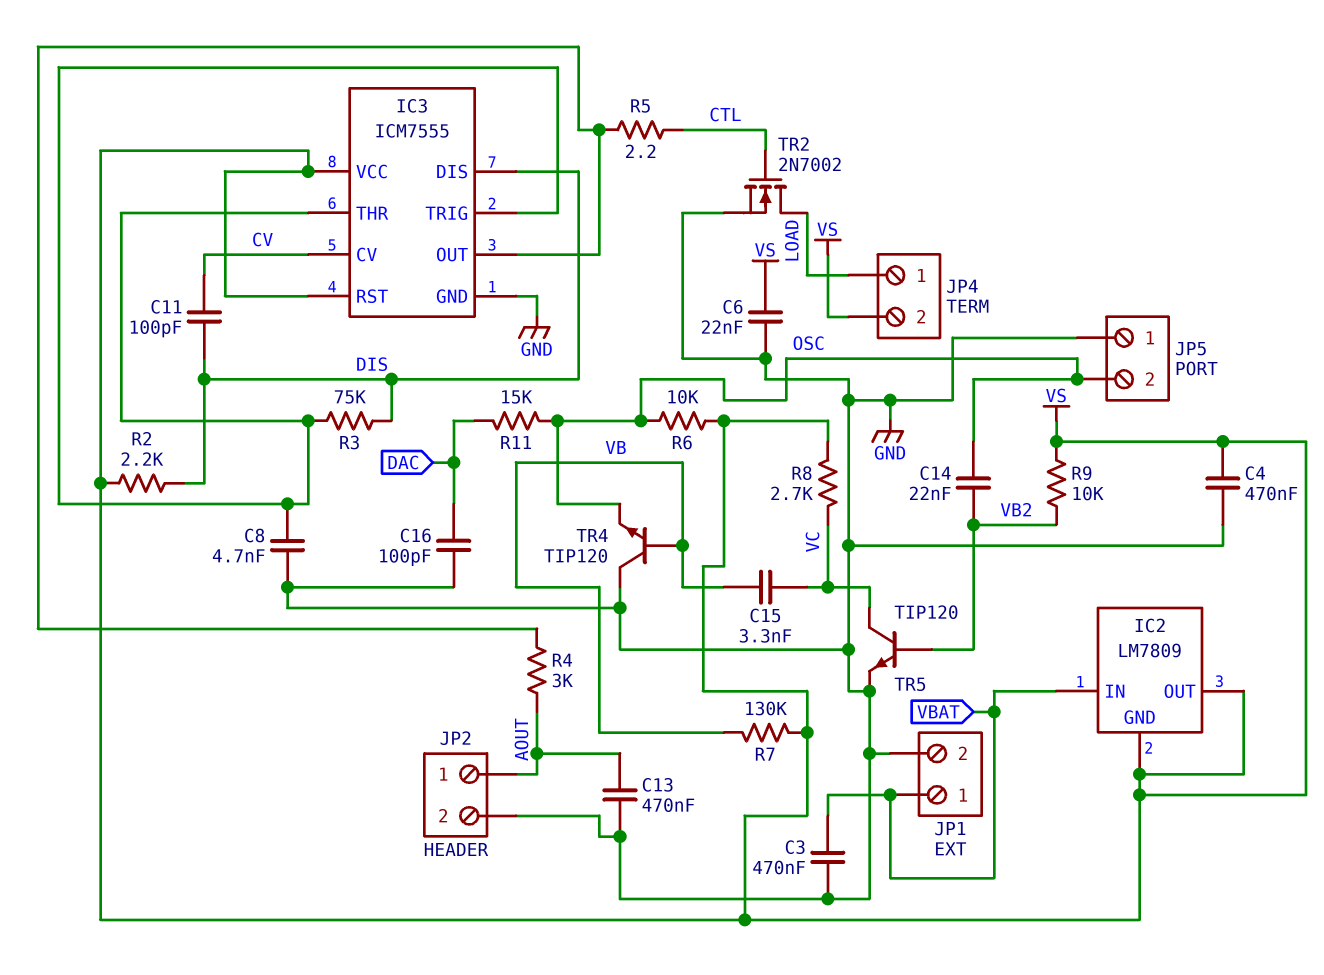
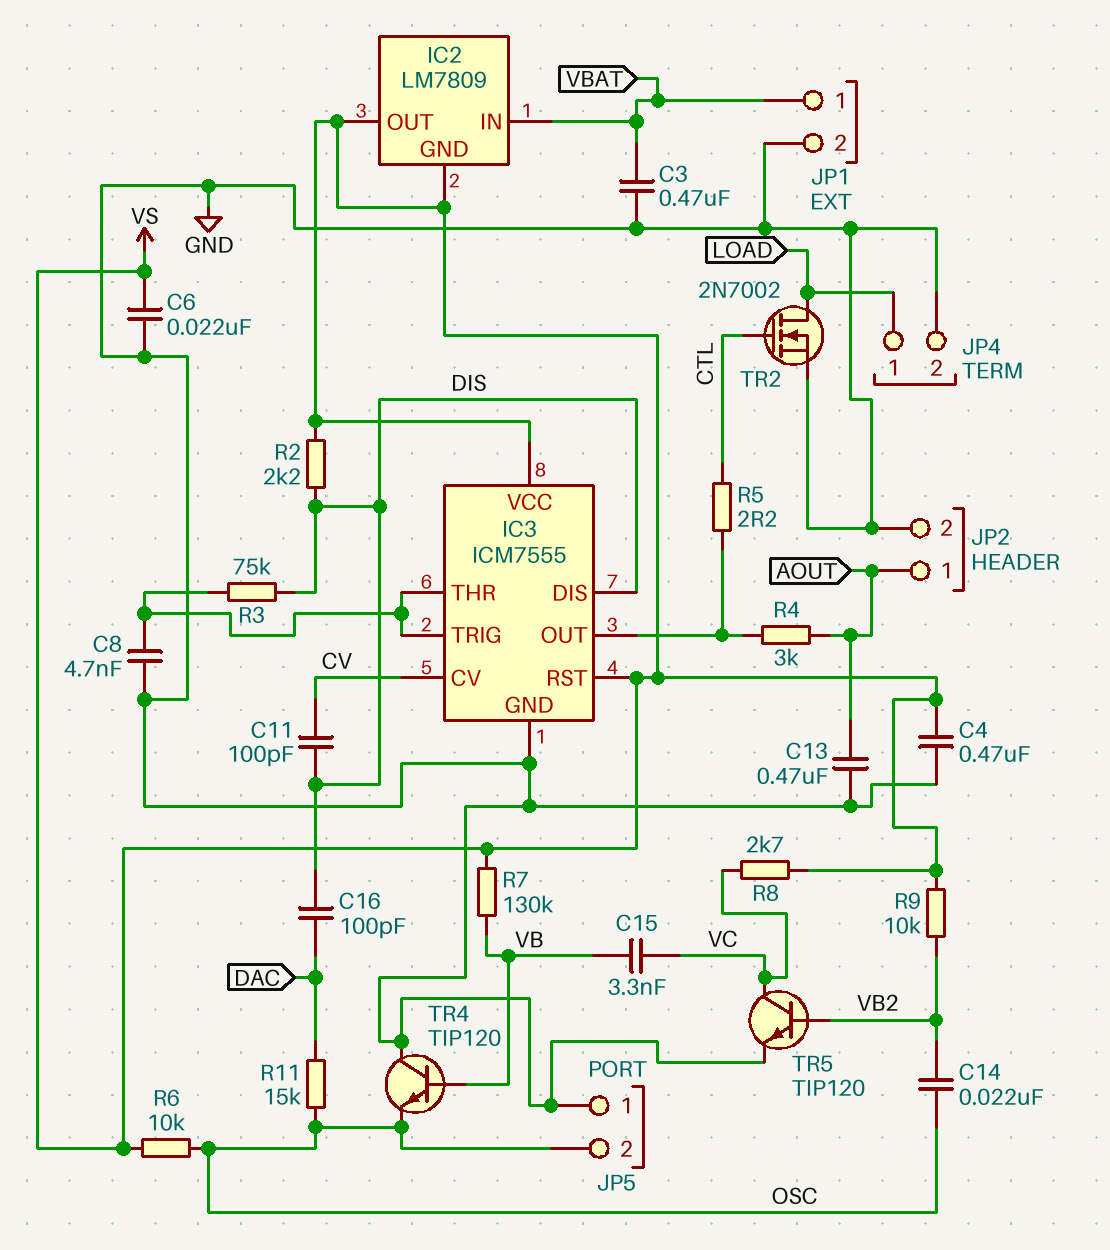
C16: 100pF (DAC, GND) -> 100pF (DAC, DIS)
JP4 pin 2: VS -> GND

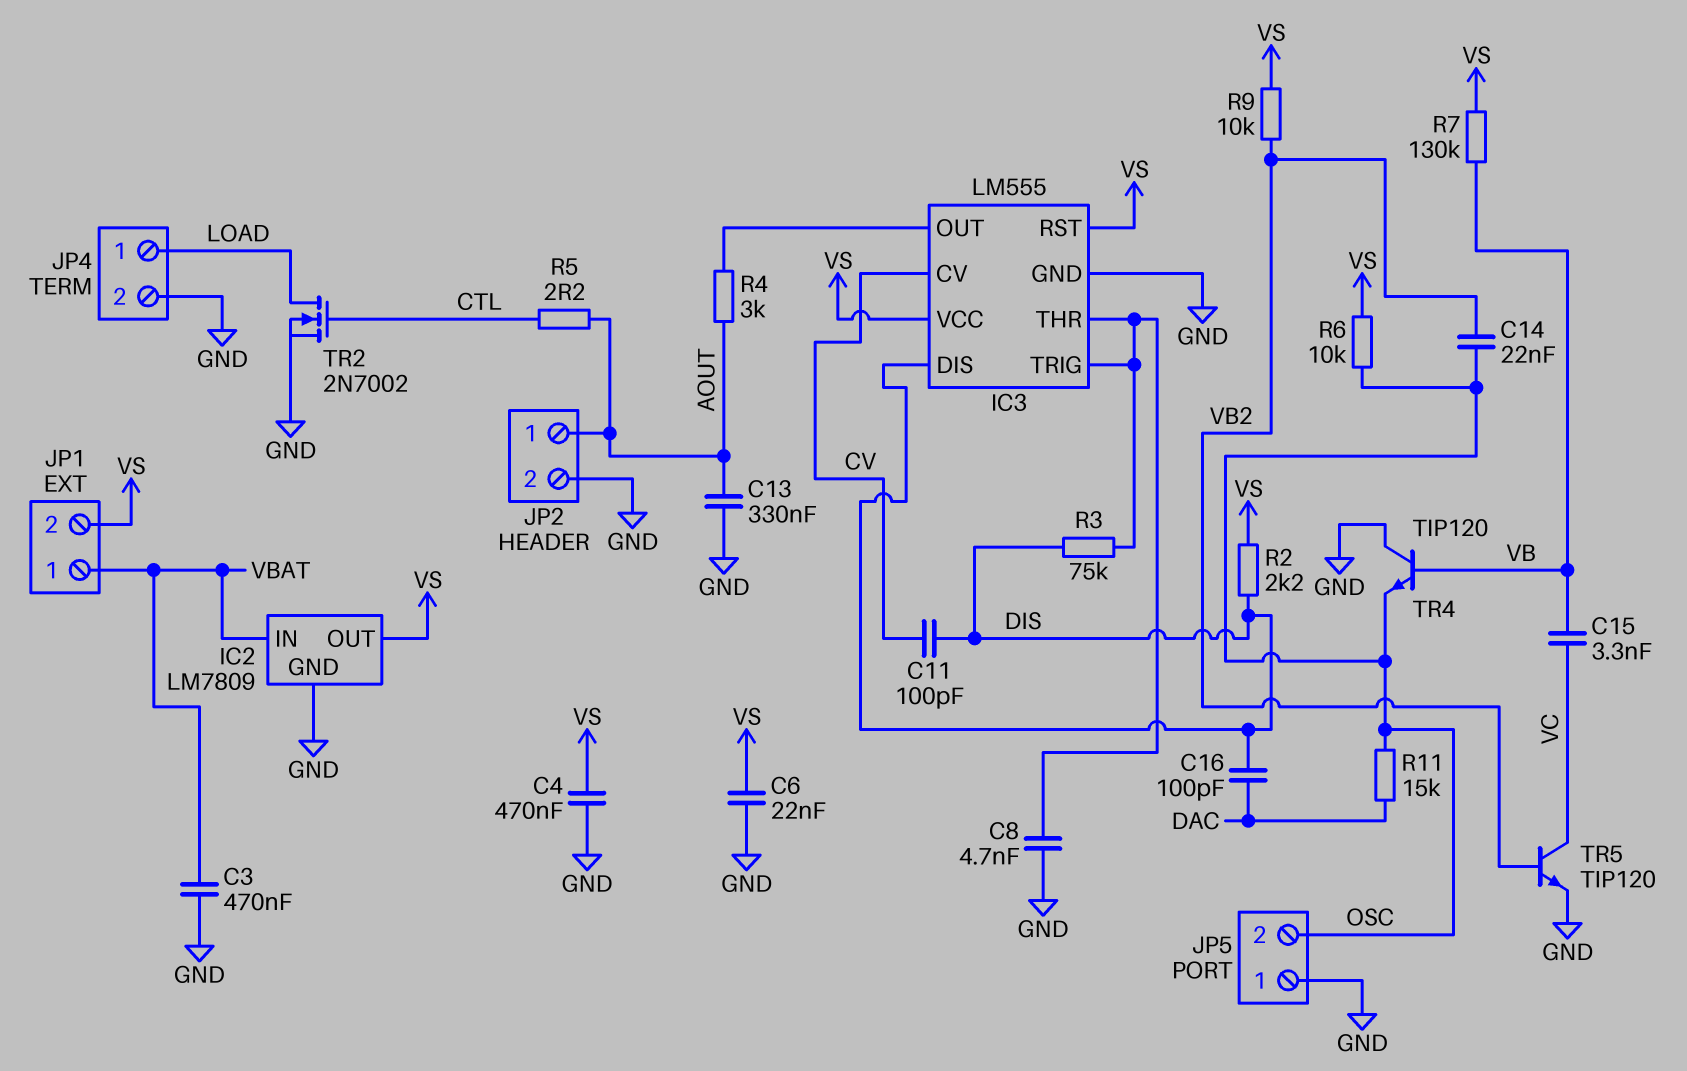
C13: 470nF (AOUT, GND) -> 330nF (AOUT, GND)
IC2 pin GND: VS -> GND
IC3: ICM7555 -> LM555
JP1 pin 2: GND -> VS
R5: 2.2 (CTL, IC3/OUT) -> 2.2 (AOUT, CTL)
R8: 2.7k (VC, VS) -> none

